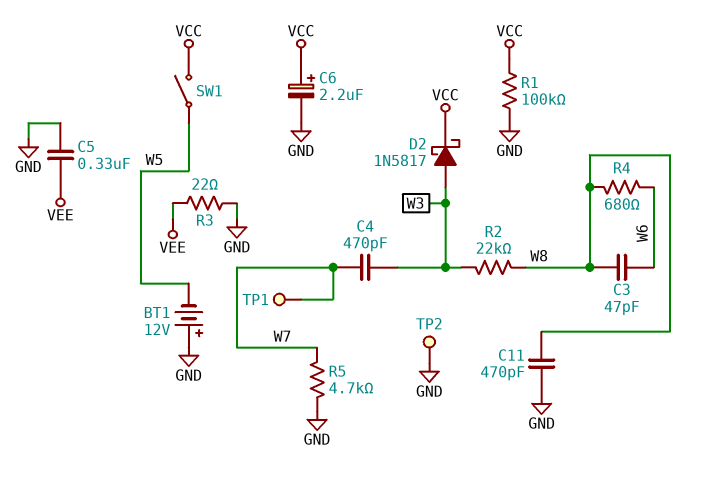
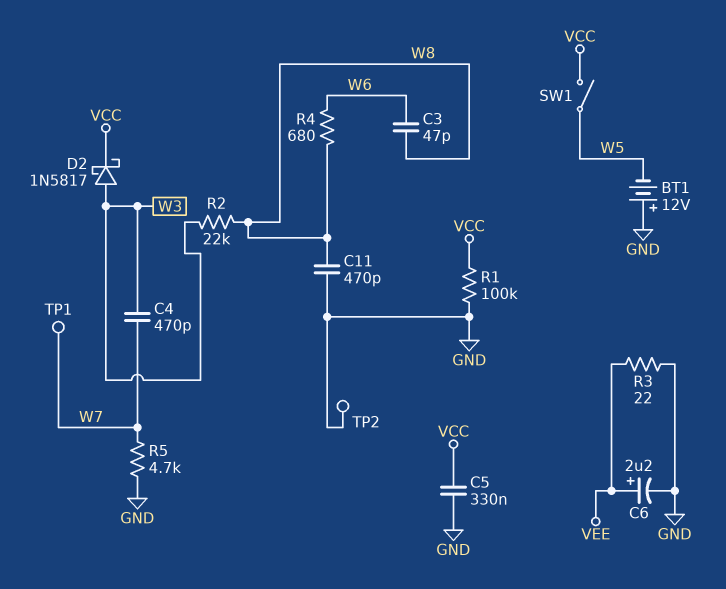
C5: 330nF (GND, VEE) -> 330nF (GND, VCC)
C6: 2.2uF (plus VCC, minus GND) -> 2.2uF (plus VEE, minus GND)

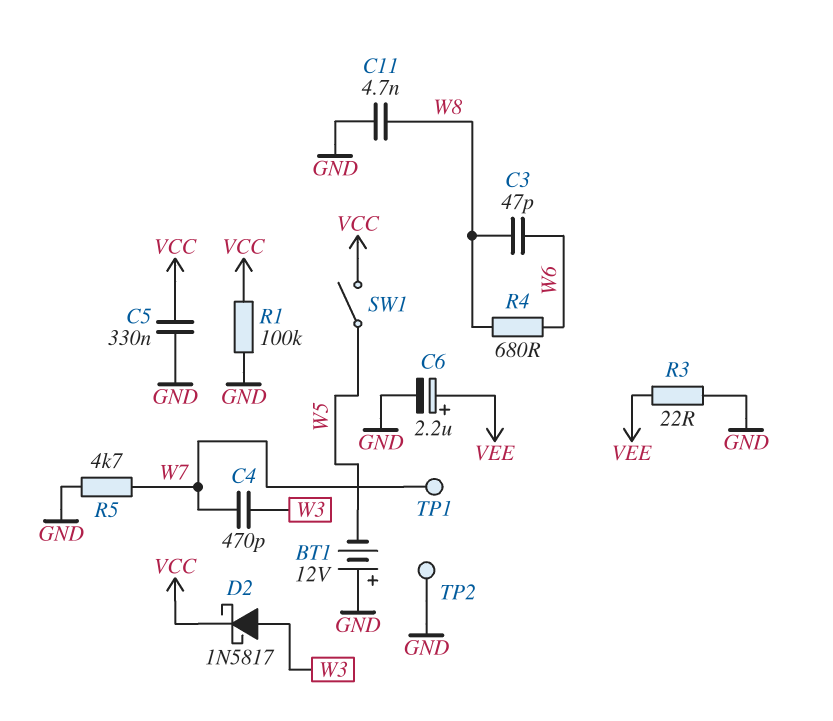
C11: 470pF (GND, W8) -> 4.7nF (GND, W8)
R2: 22k (W3, W8) -> none

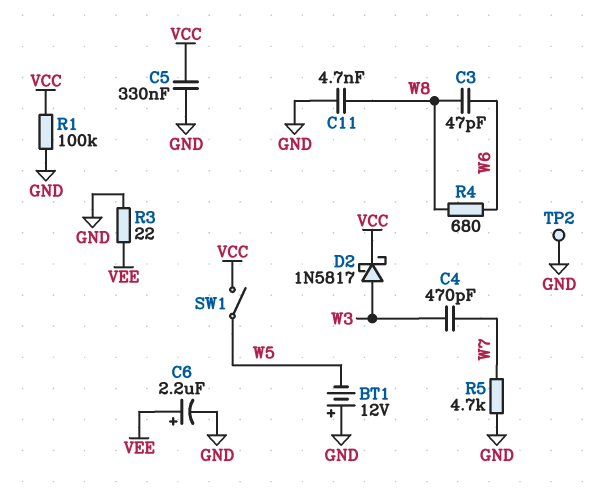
TP1: test point (W7) -> none

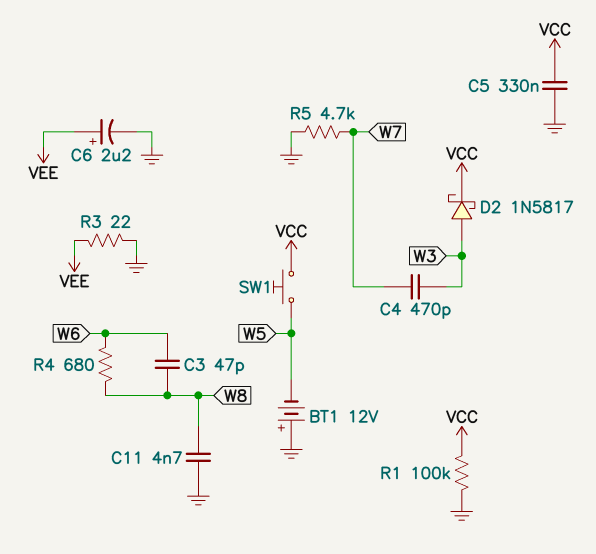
SW1: switch (VCC, W5) -> button (VCC, W5)
TP2: test point (GND) -> none

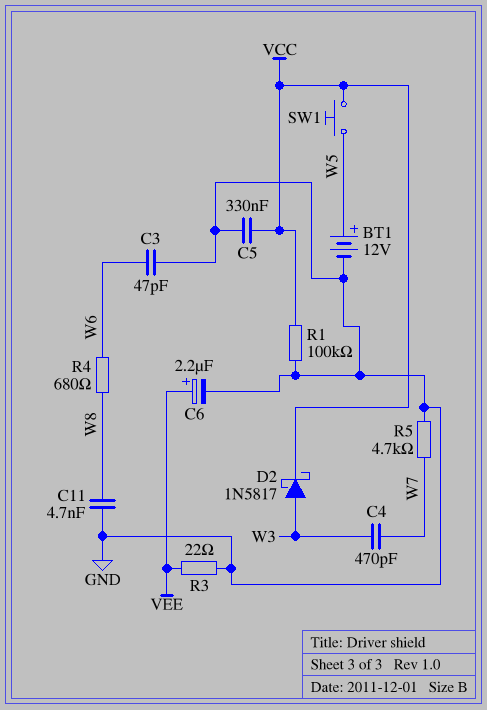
BT1: 12V (plus GND, minus W5) -> 12V (plus W5, minus GND)
C3: 47pF (W6, W8) -> 47pF (GND, W6)

